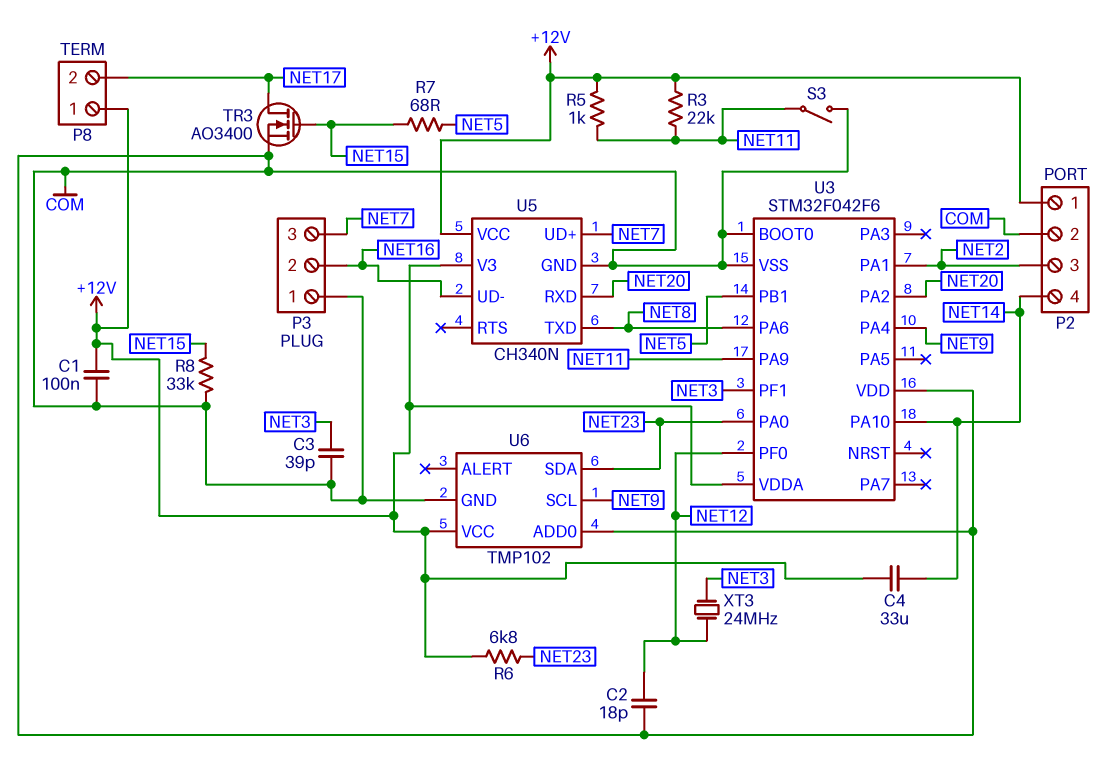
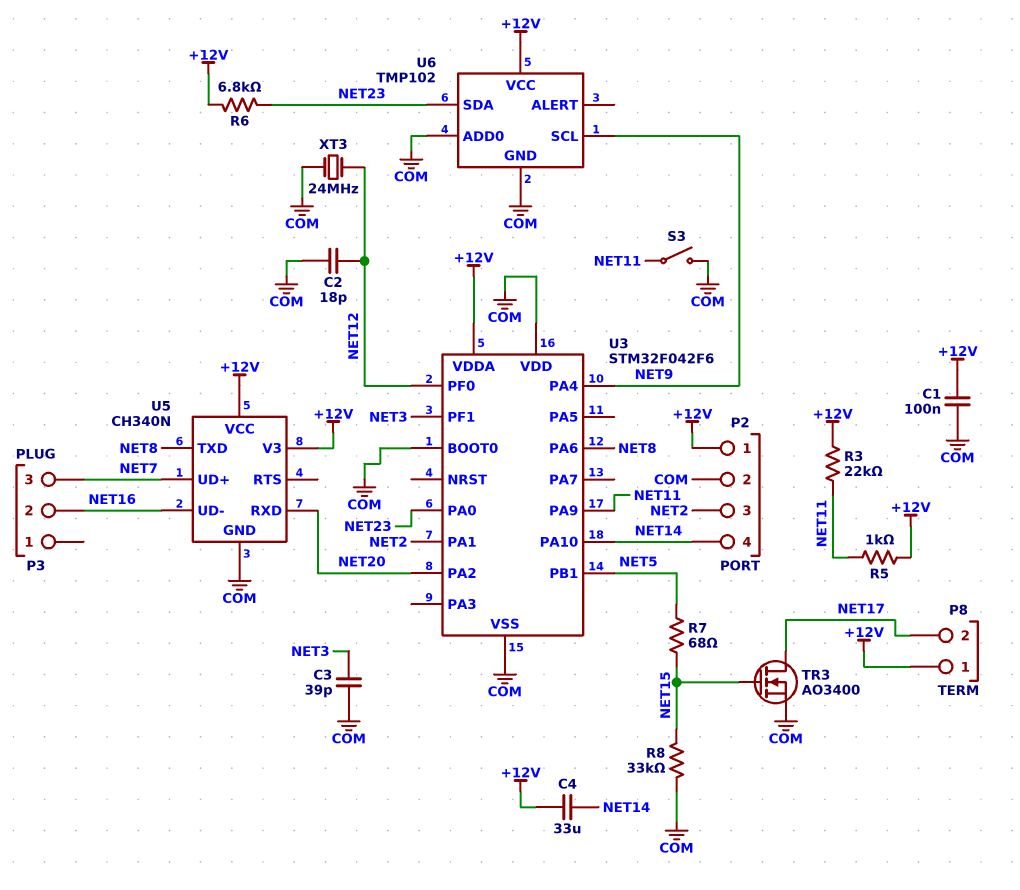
P3 pin 1: COM -> none
XT3: 24MHz (NET3, NET12) -> 24MHz (COM, NET12)

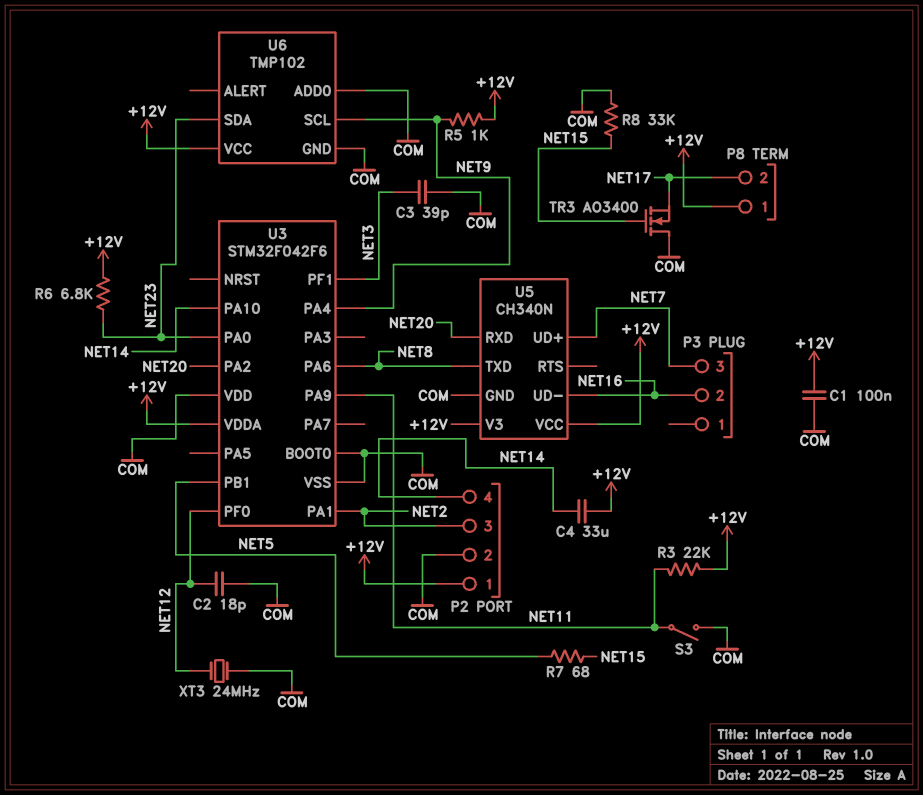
R5: 1k (+12V, NET11) -> 1k (+12V, NET9)
TR3: NMOS AO3400 (G NET15, D NET17, S COM) -> NMOS AO3400 (G NET15, D COM, S NET17)

